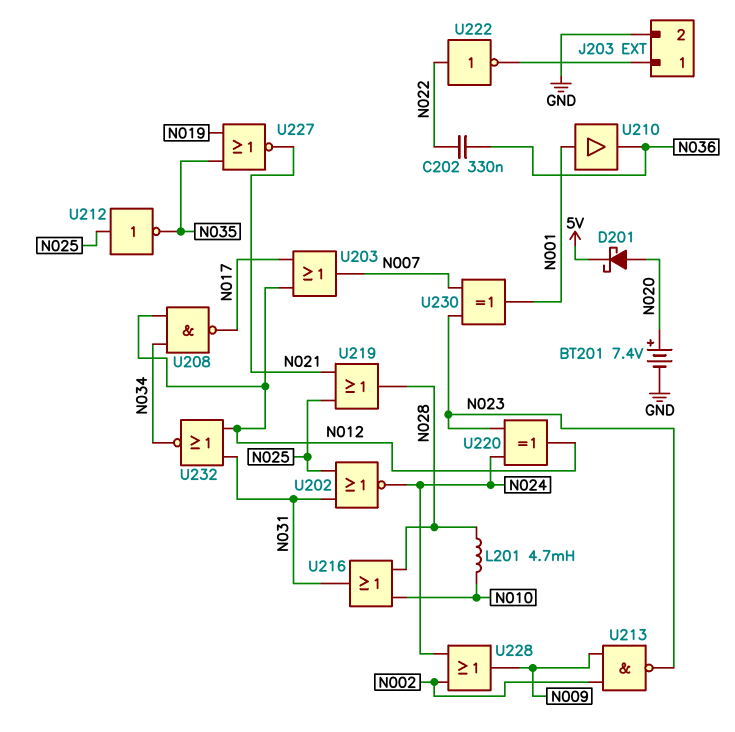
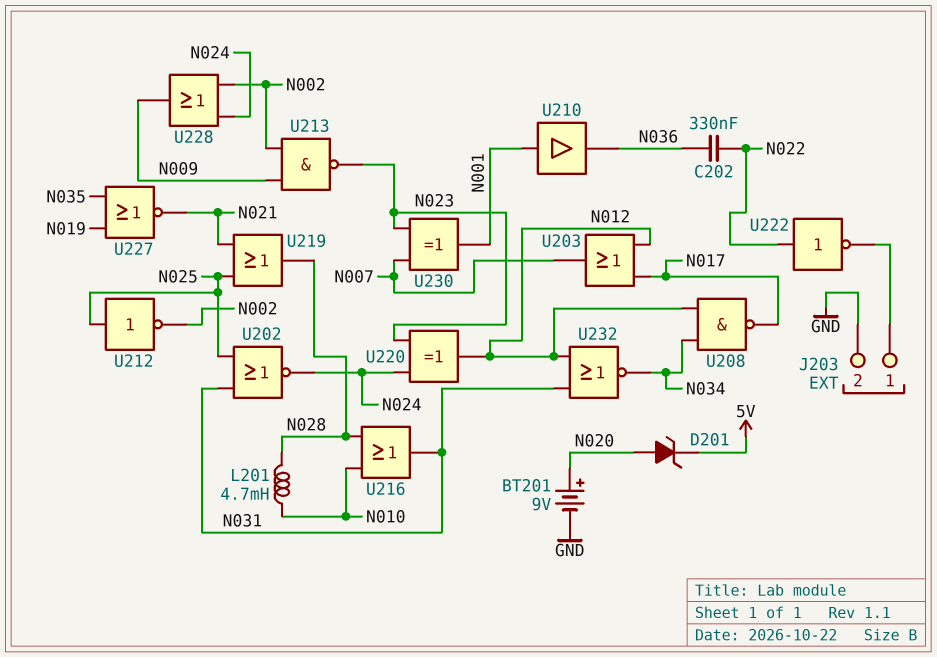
BT201: 7.4V (plus N020, minus GND) -> 9V (plus N020, minus GND)
D201: schottky (A N020, K 5V) -> zener (A N020, K 5V)
U212: NOT (in N025, out N035) -> NOT (in N025, out N002)

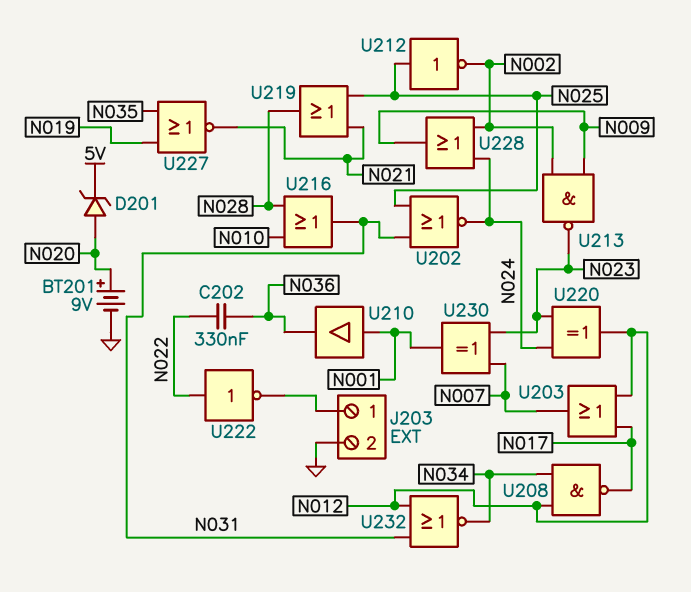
L201: 4.7mH (N010, N028) -> none

